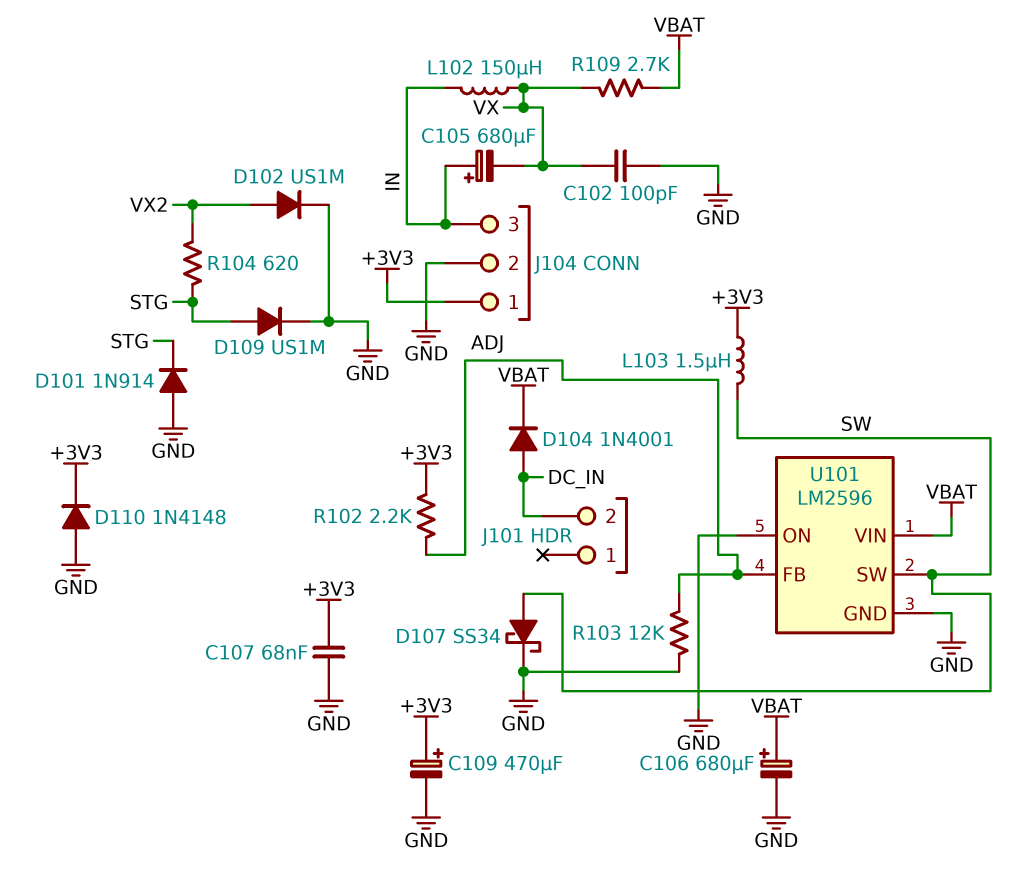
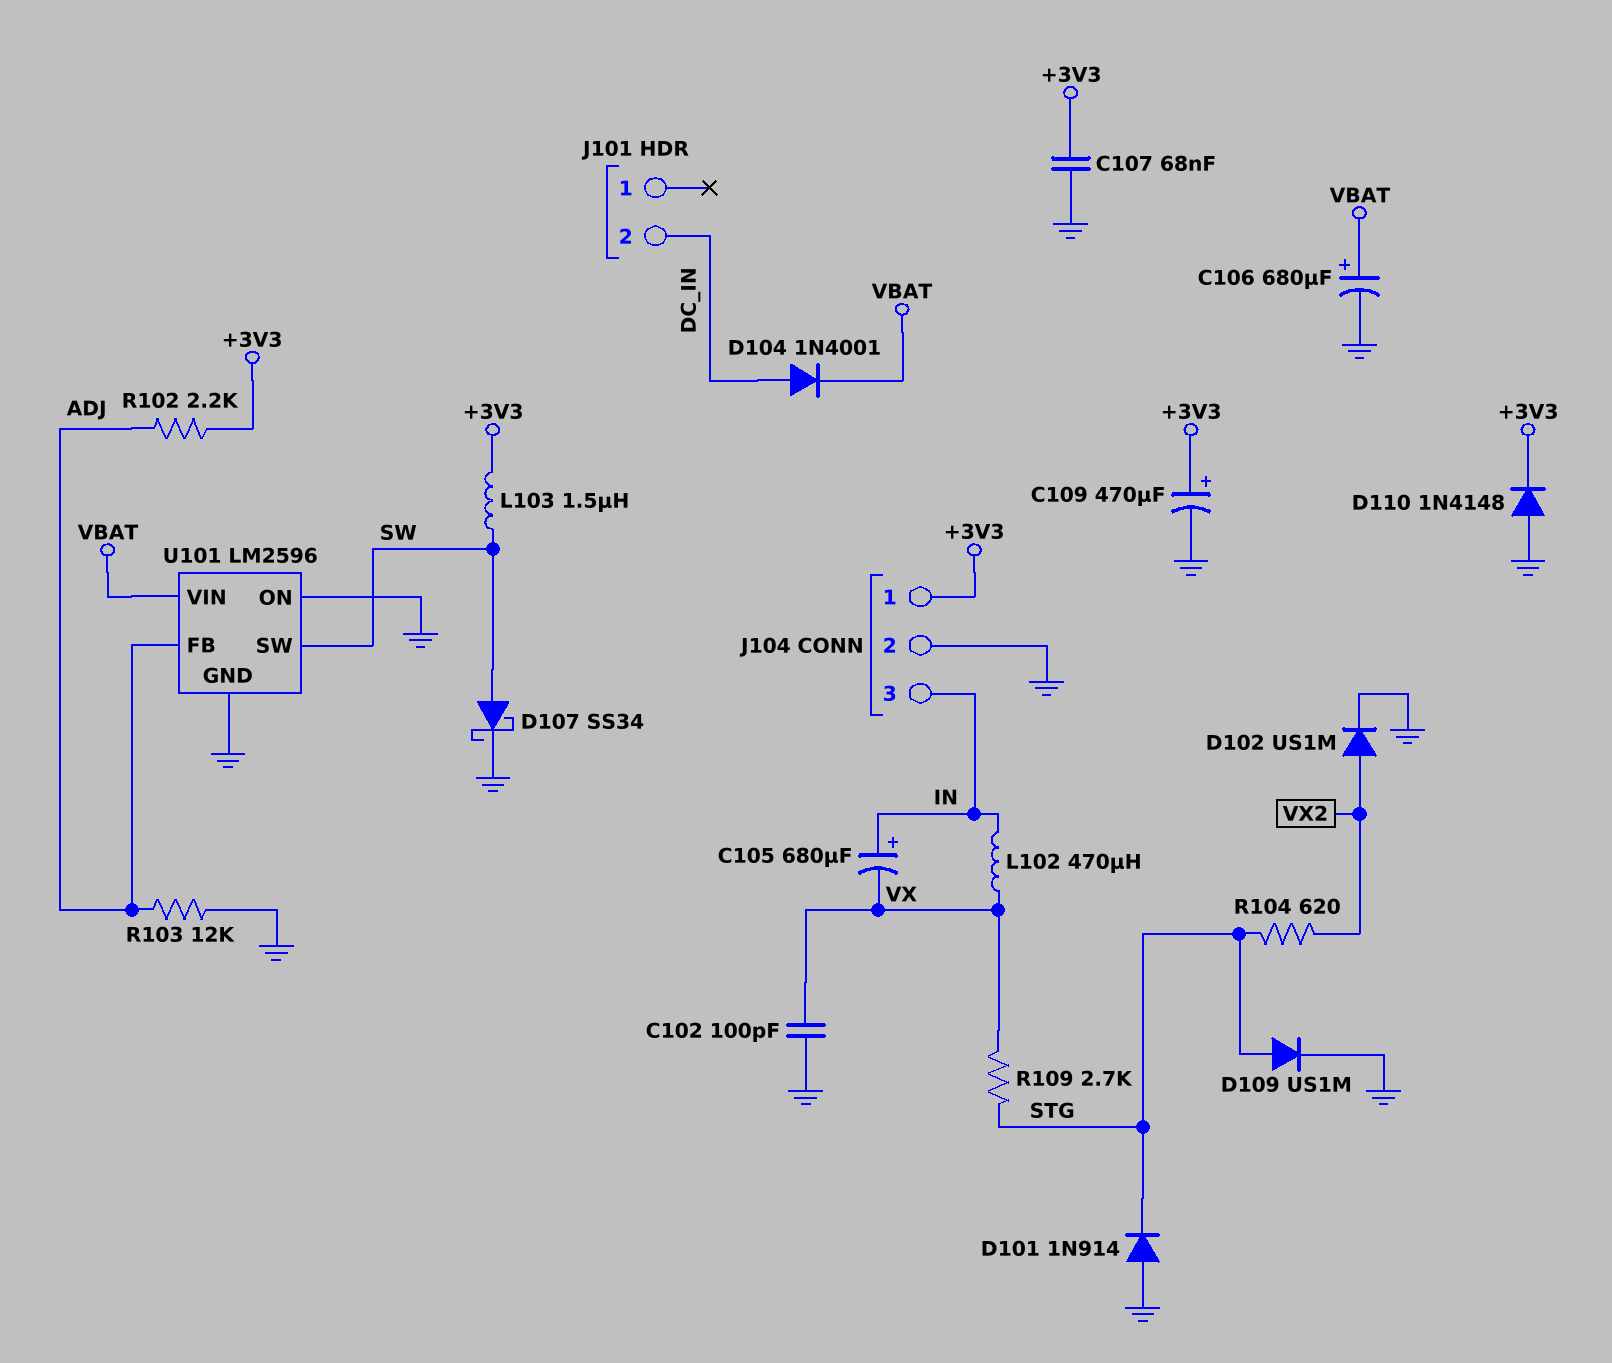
L102: 150uH (IN, VX) -> 470uH (IN, VX)
R109: 2.7k (VBAT, VX) -> 2.7k (STG, VX)

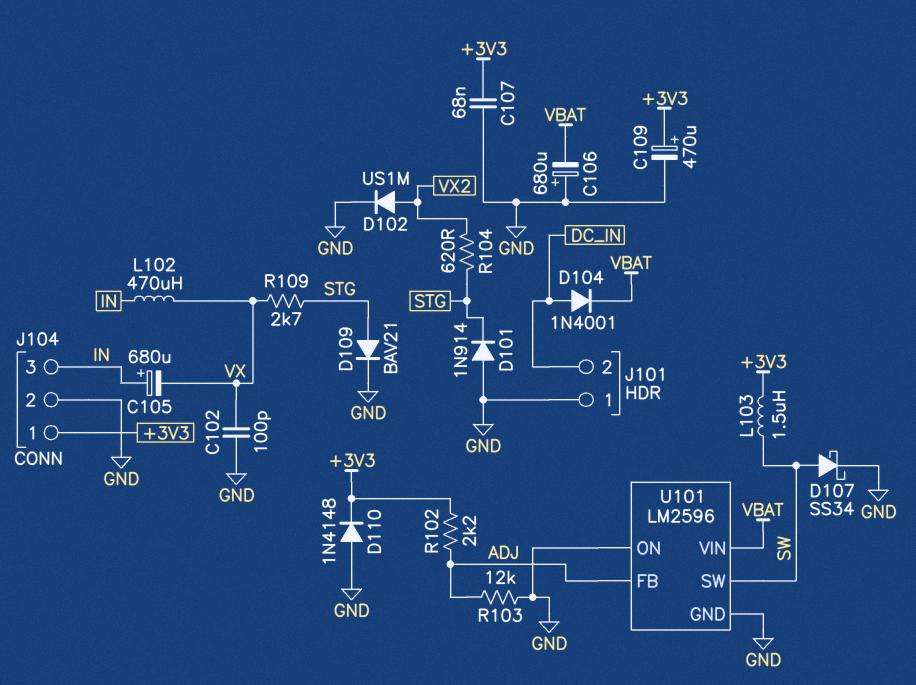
C106: 680uF (plus VBAT, minus GND) -> 680uF (plus GND, minus VBAT)
D109: diode US1M (A STG, K GND) -> diode BAV21 (A STG, K GND)
J101 pin 1: none -> GND

